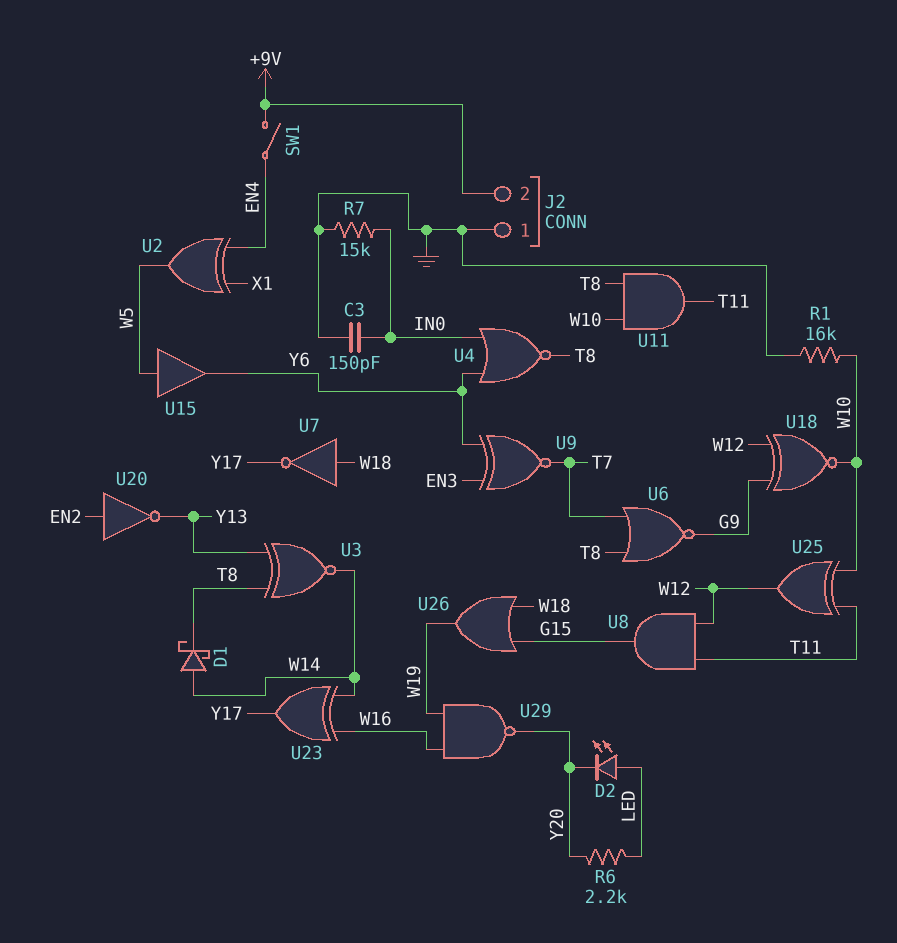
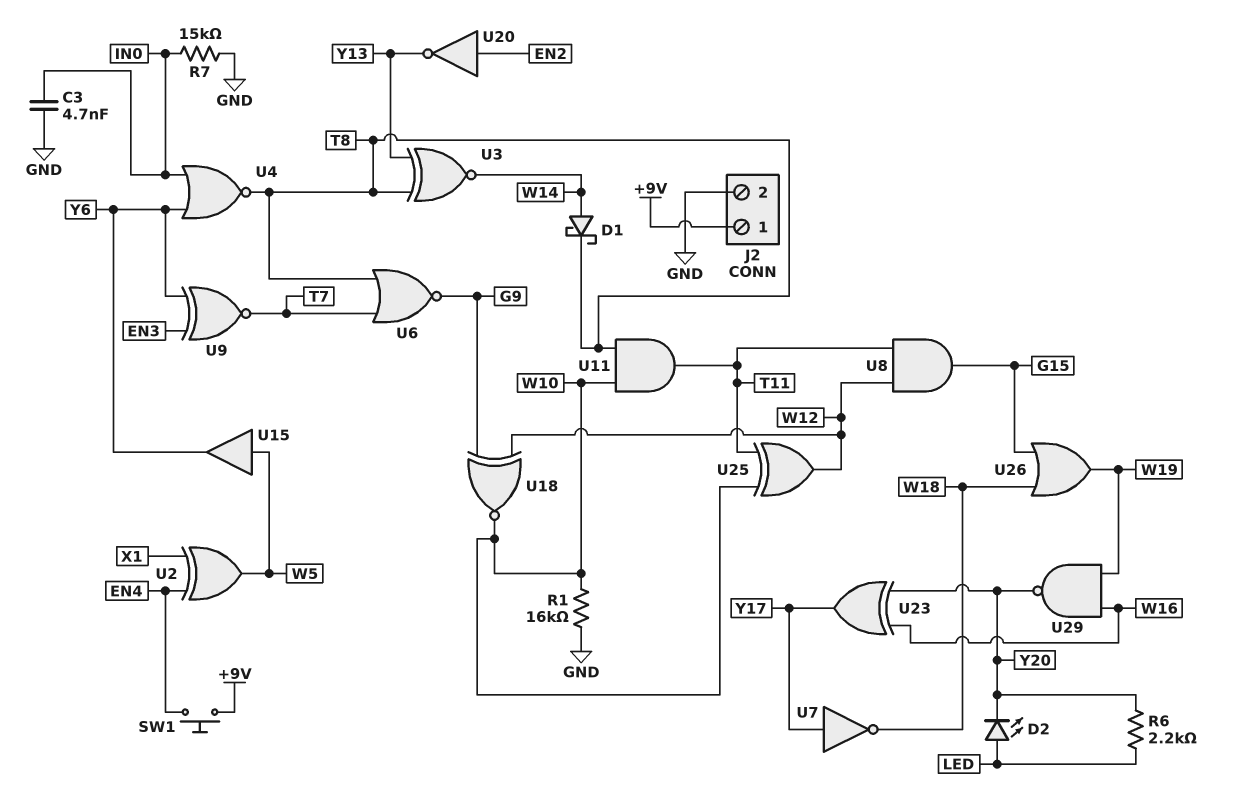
C3: 150pF (GND, IN0) -> 4.7nF (GND, IN0)
J2 pin 1: GND -> +9V
J2 pin 2: +9V -> GND
SW1: switch (+9V, EN4) -> button (+9V, EN4)
U7: NOT (in W18, out Y17) -> NOT (in Y17, out W18)
U23: XOR (in W14, in W16, out Y17) -> XOR (in W16, in Y20, out Y17)

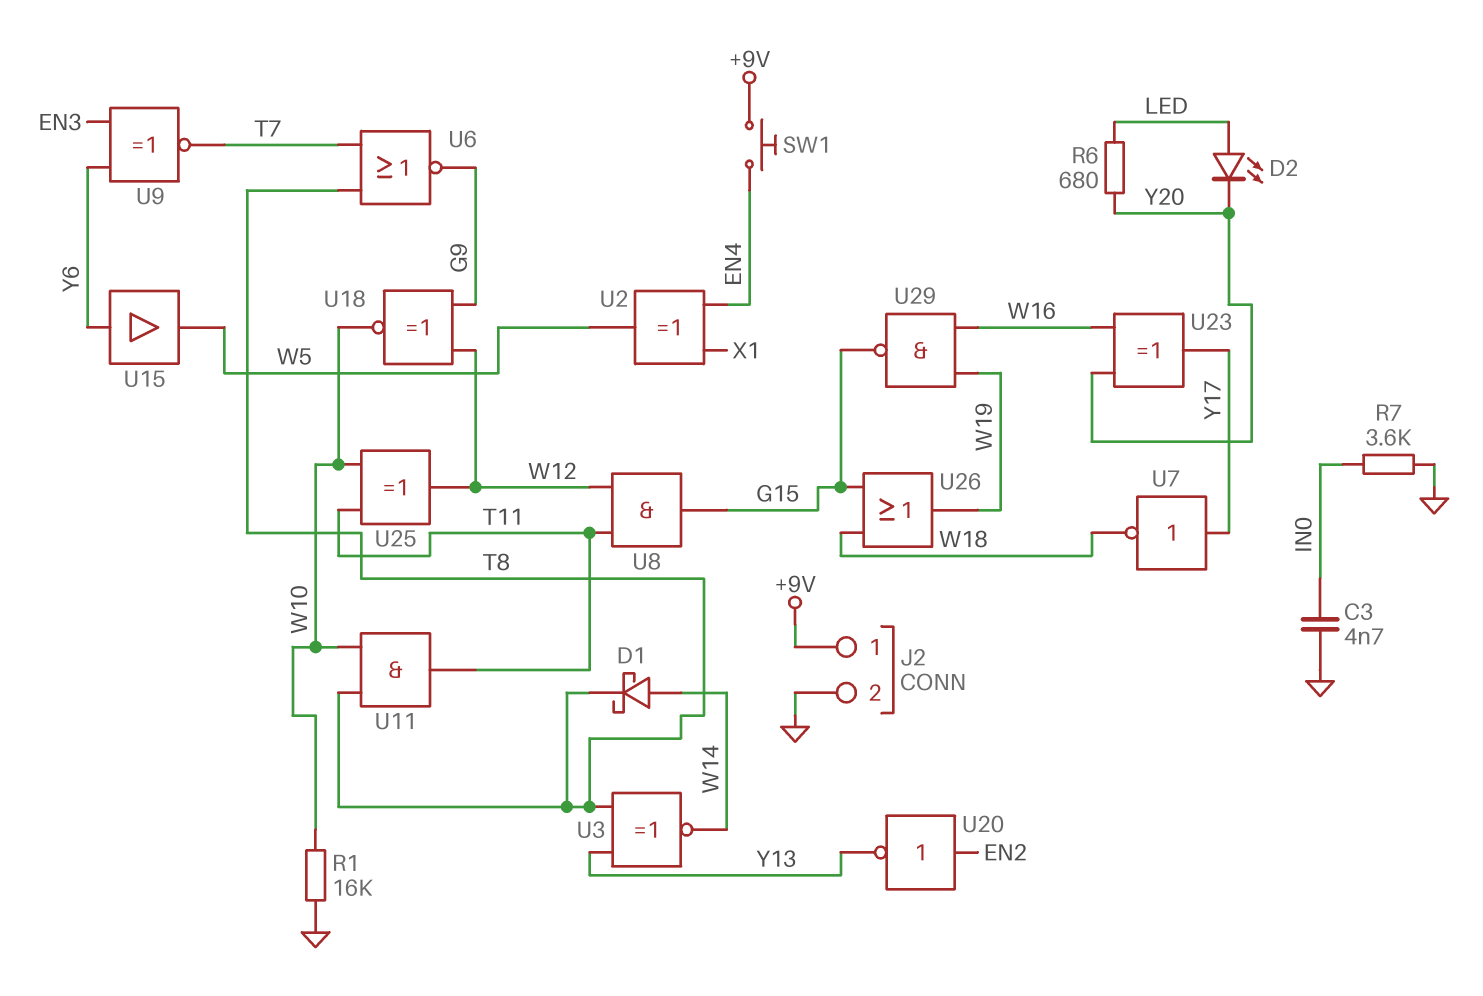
R6: 2.2k (LED, Y20) -> 680 (LED, Y20)
R7: 15k (GND, IN0) -> 3.6k (GND, IN0)
U4: NOR (in IN0, in Y6, out T8) -> none
U15: buffer (in W5, out Y6) -> buffer (in Y6, out W5)
U29: NAND (in W16, in W19, out Y20) -> NAND (in W16, in W19, out G15)

